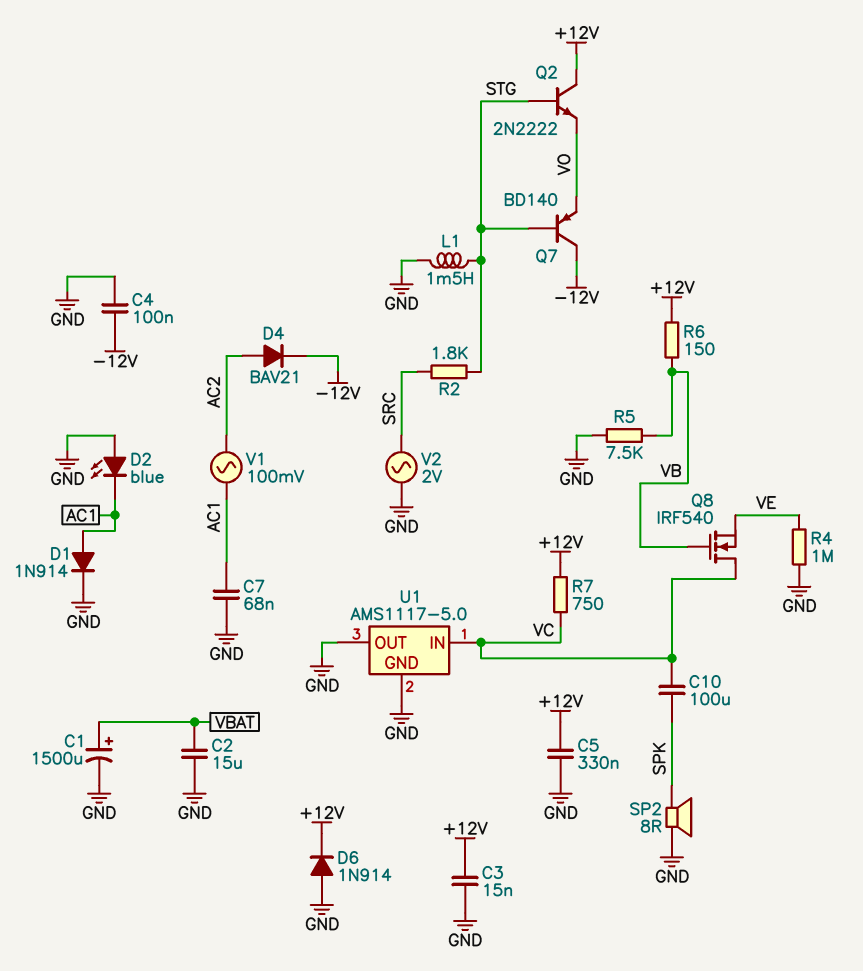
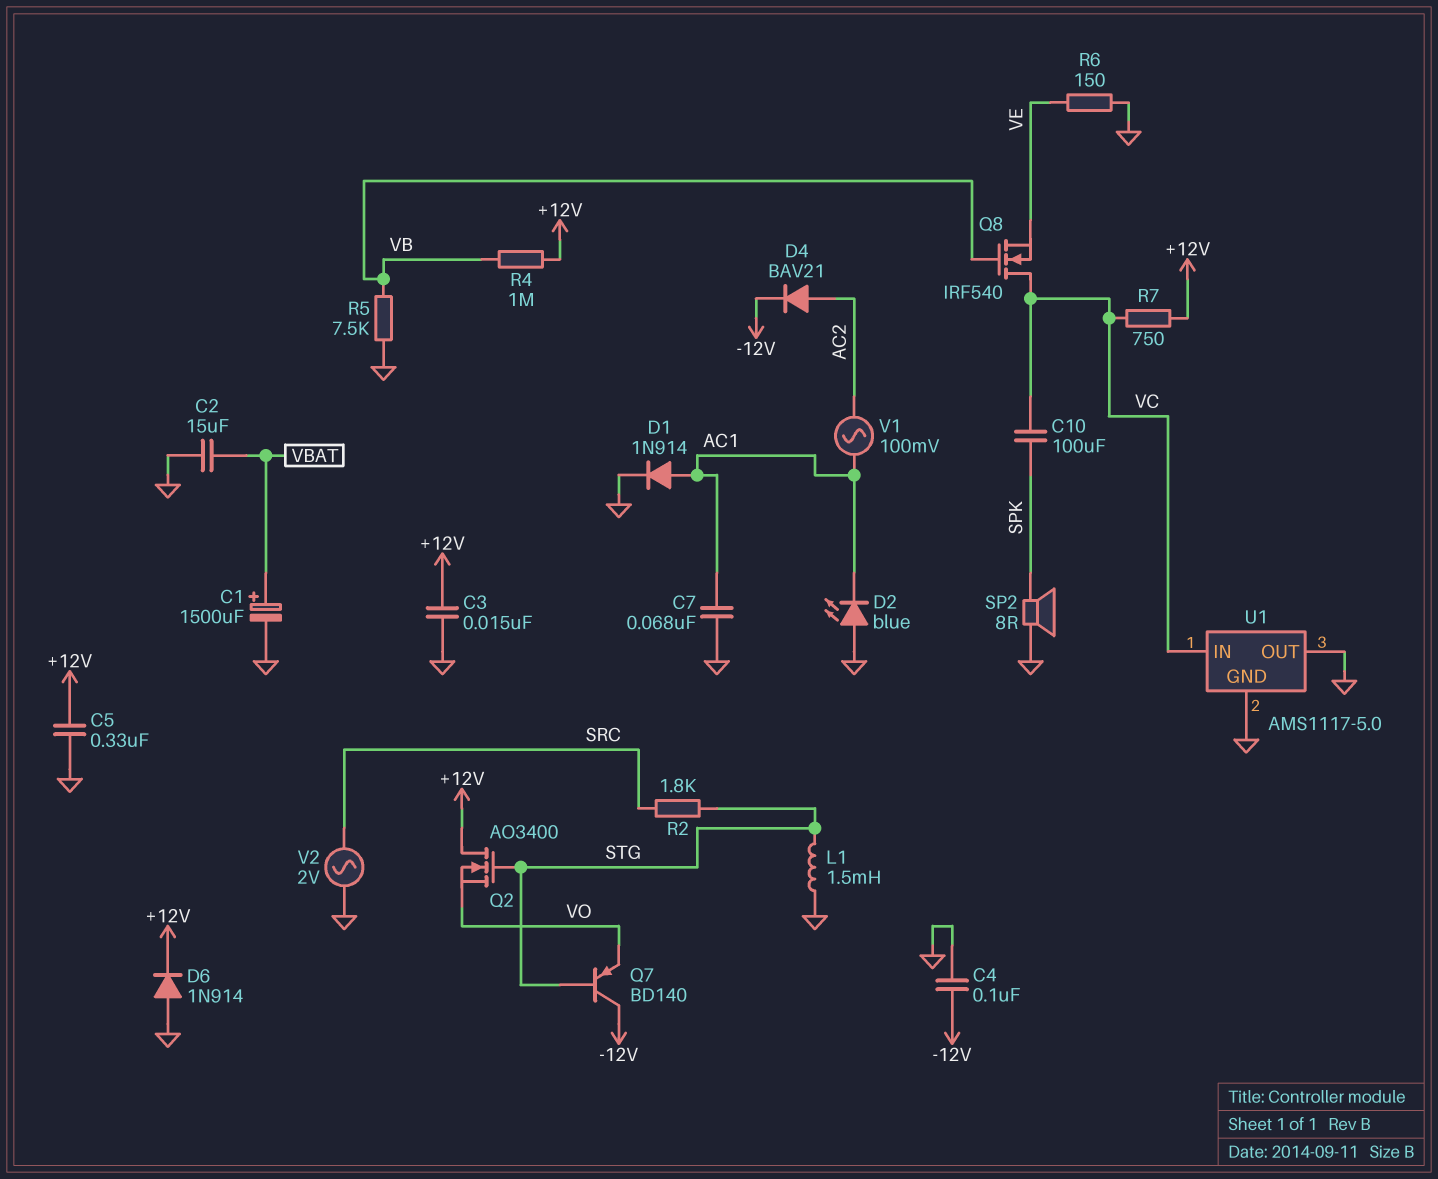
Q2: NPN 2N2222 (B STG, C +12V, E VO) -> NMOS AO3400 (G STG, D +12V, S VO)
R4: 1M (GND, VE) -> 1M (+12V, VB)
R6: 150 (+12V, VB) -> 150 (GND, VE)

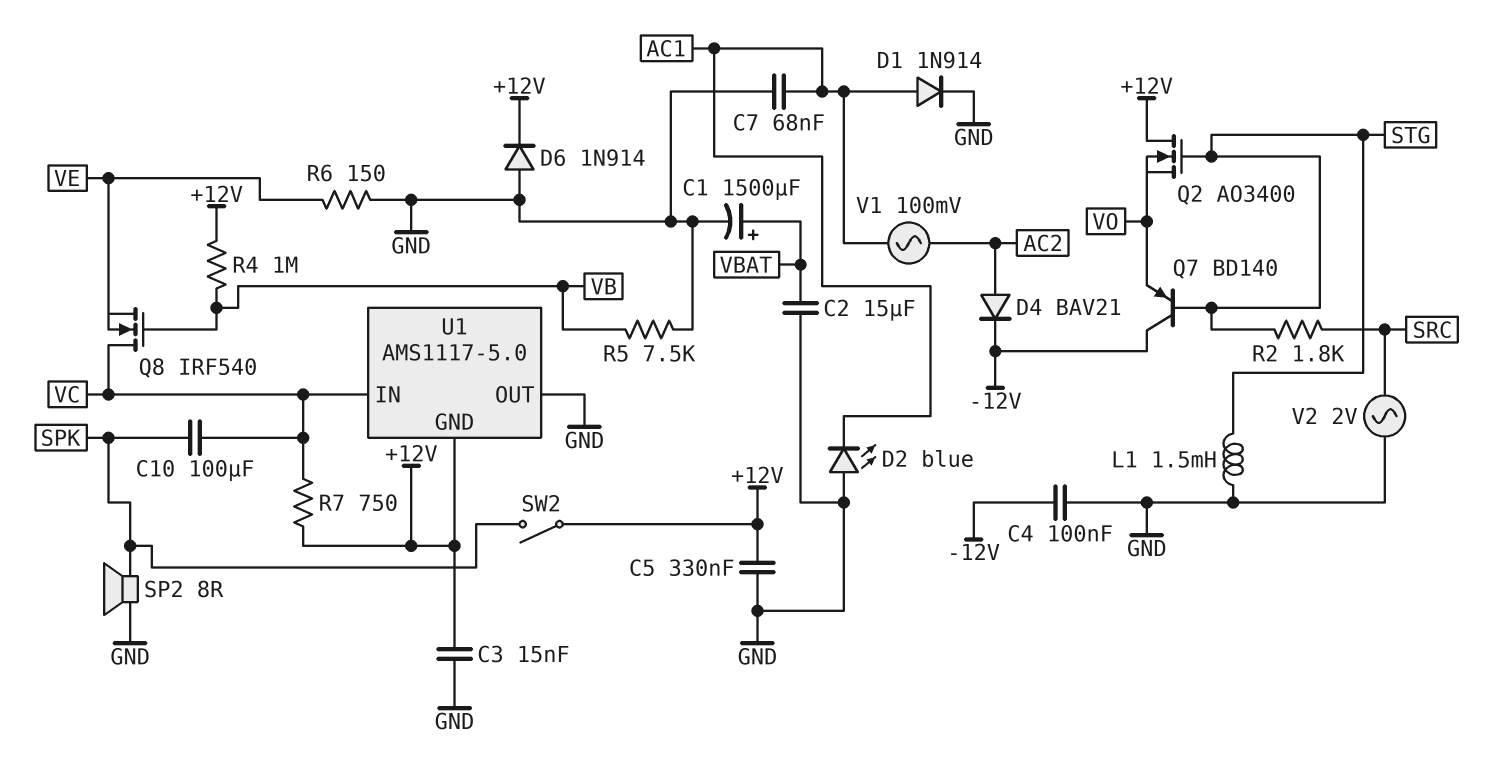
SW2: none -> switch (+12V, SPK)
U1 pin GND: GND -> +12V

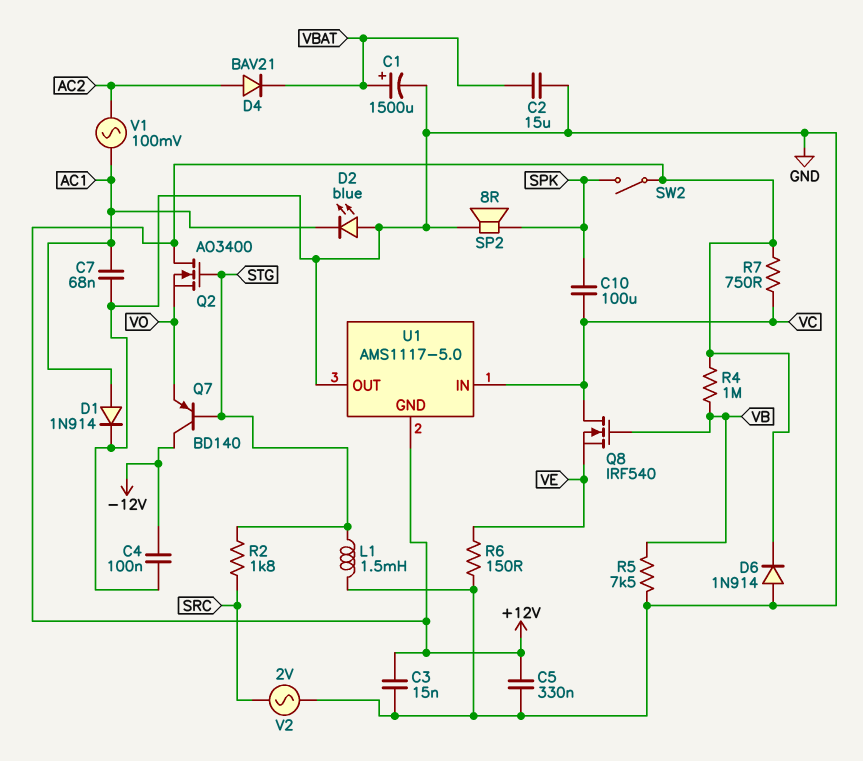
D4: diode BAV21 (A AC2, K -12V) -> diode BAV21 (A AC2, K VBAT)

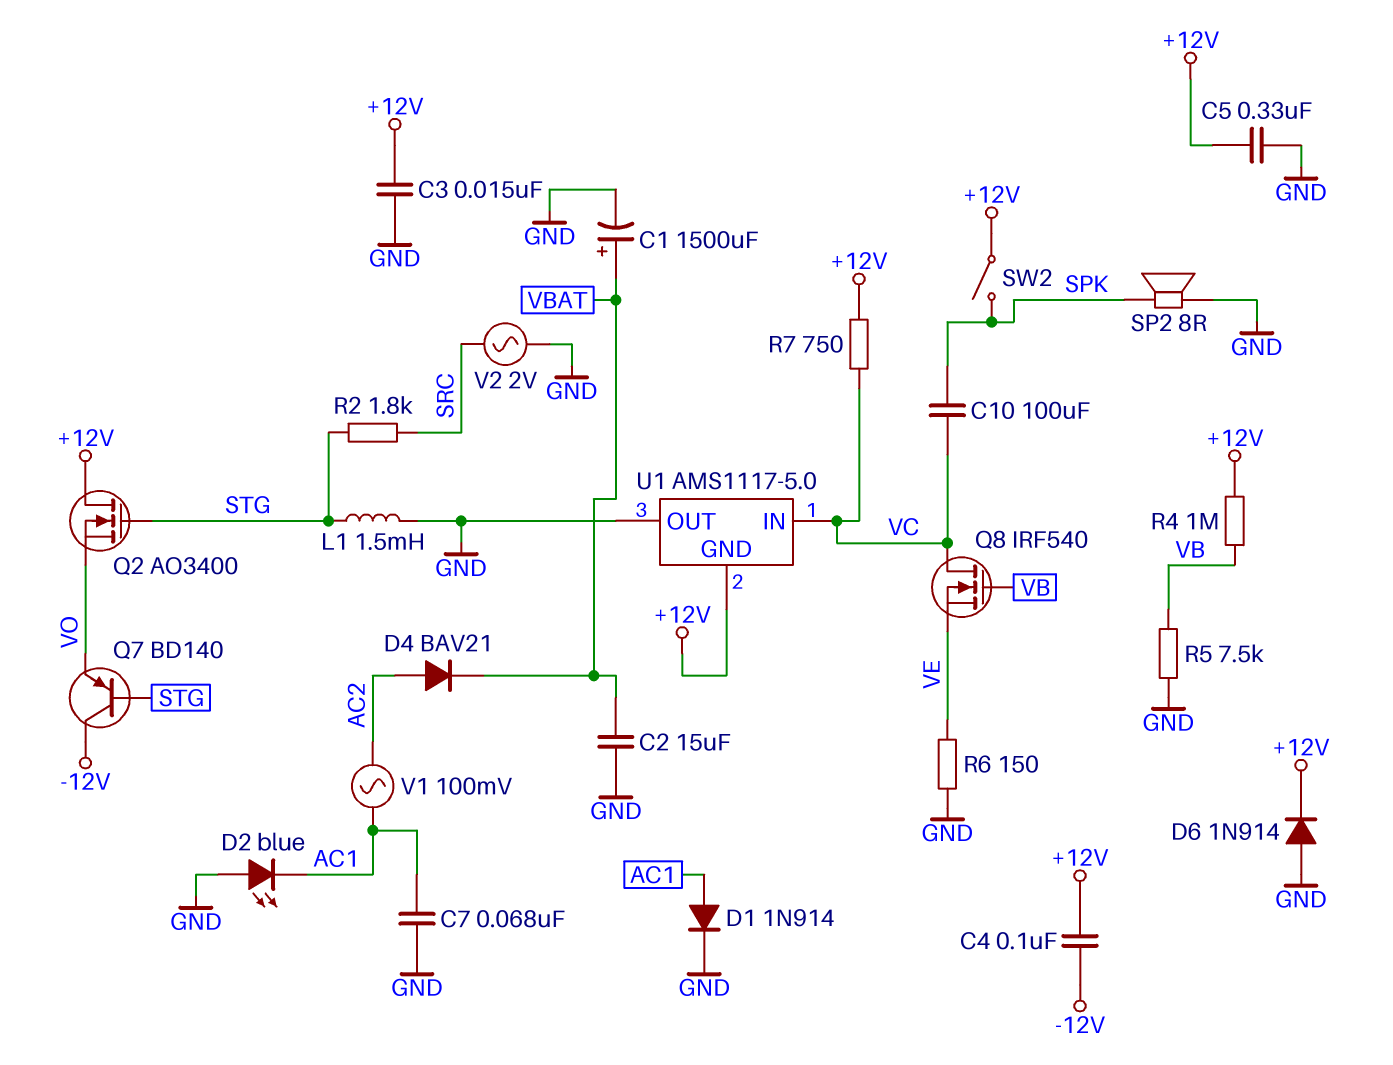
C4: 100nF (-12V, GND) -> 100nF (+12V, -12V)

